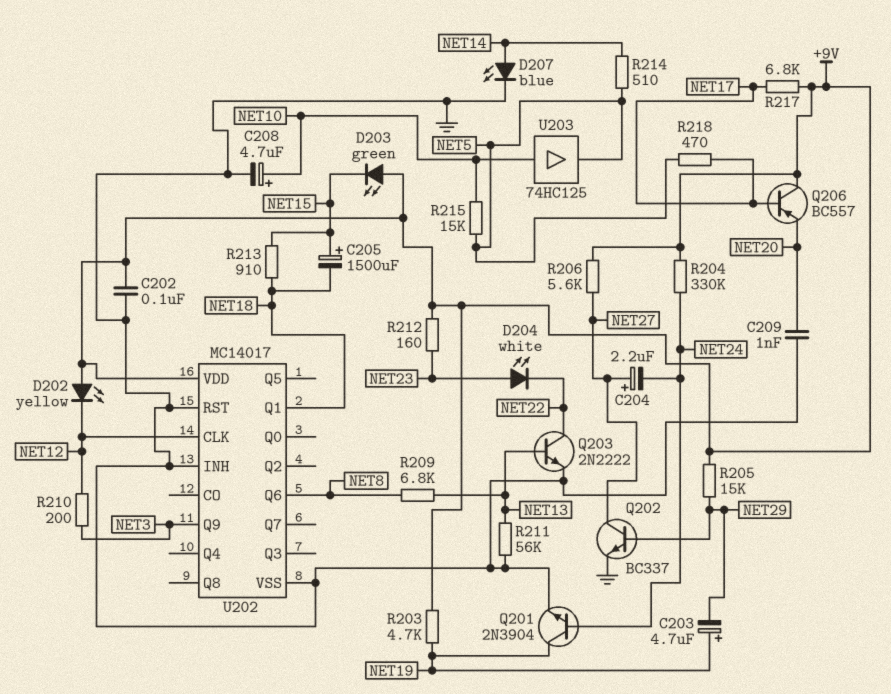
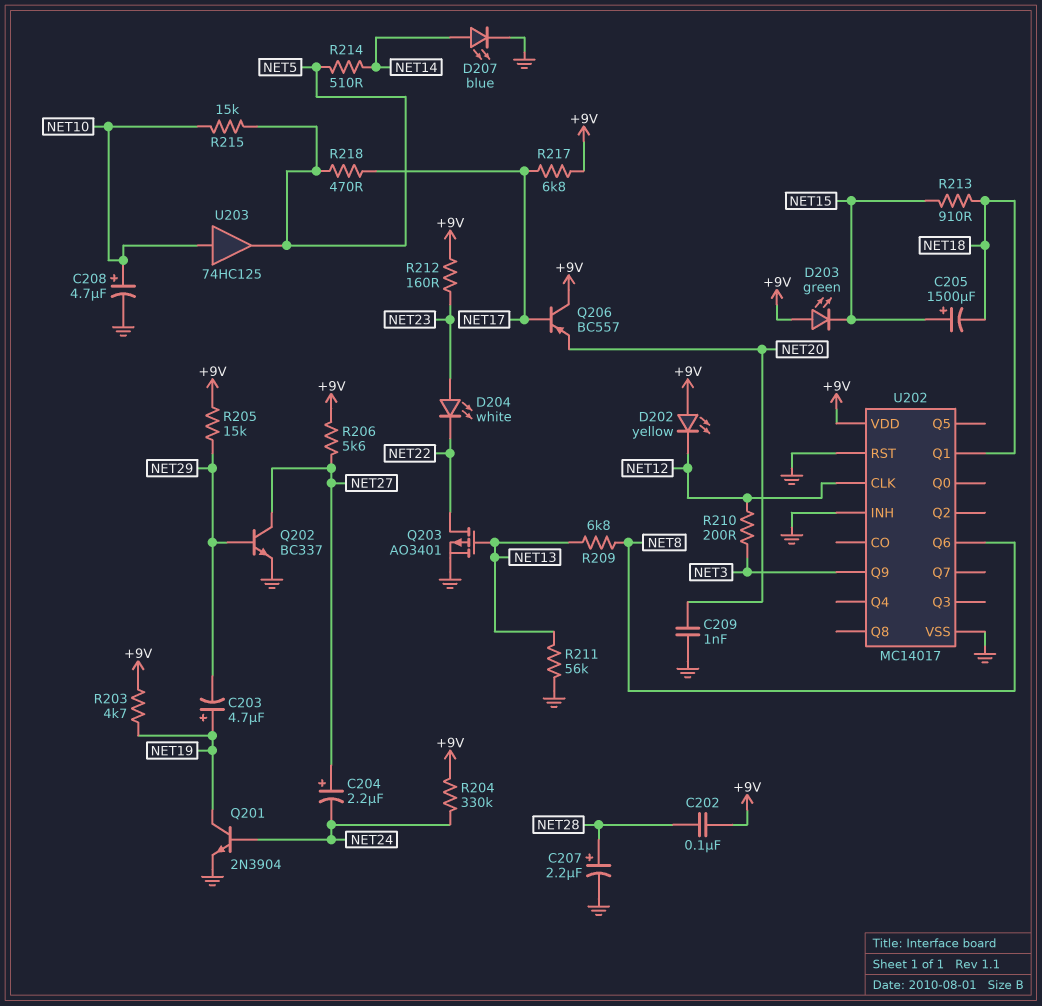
C202: 100nF (+9V, GND) -> 100nF (+9V, NET28)
C207: none -> 2.2uF (plus NET28, minus GND)
Q203: NPN 2N2222 (B NET13, C NET22, E GND) -> PMOS AO3401 (G NET13, D NET22, S GND)

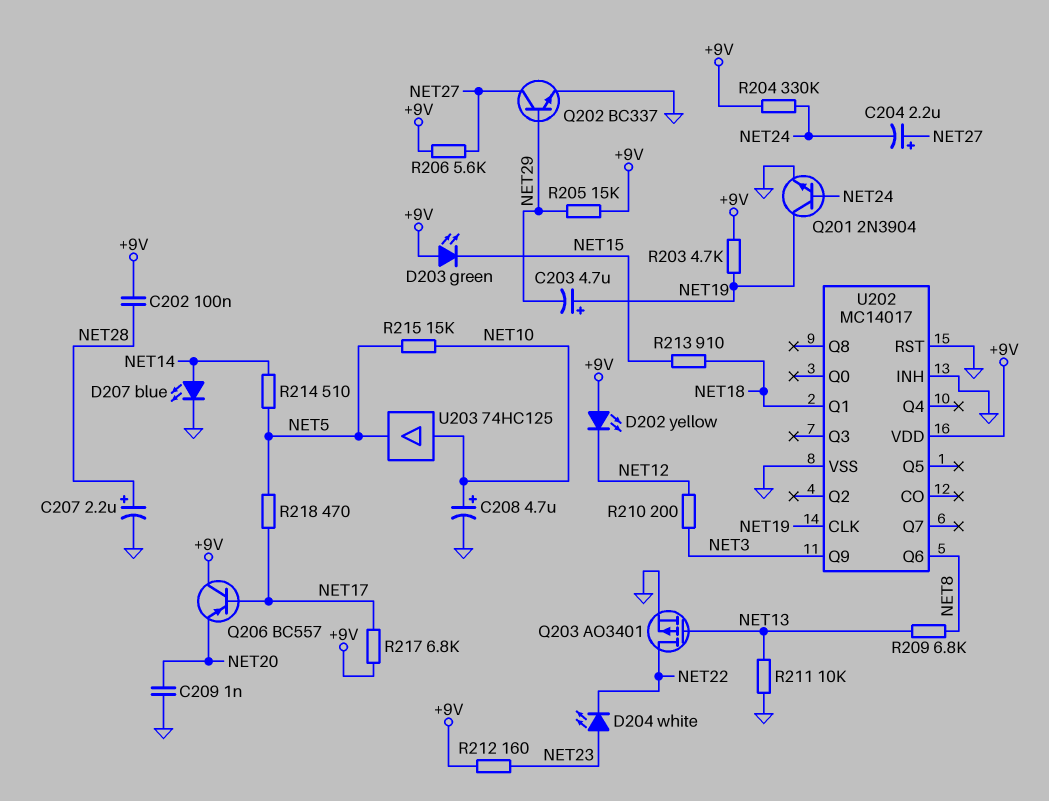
C205: 1500uF (plus NET15, minus NET18) -> none
R211: 56k (GND, NET13) -> 10k (GND, NET13)
U202 pin CLK: NET12 -> NET19

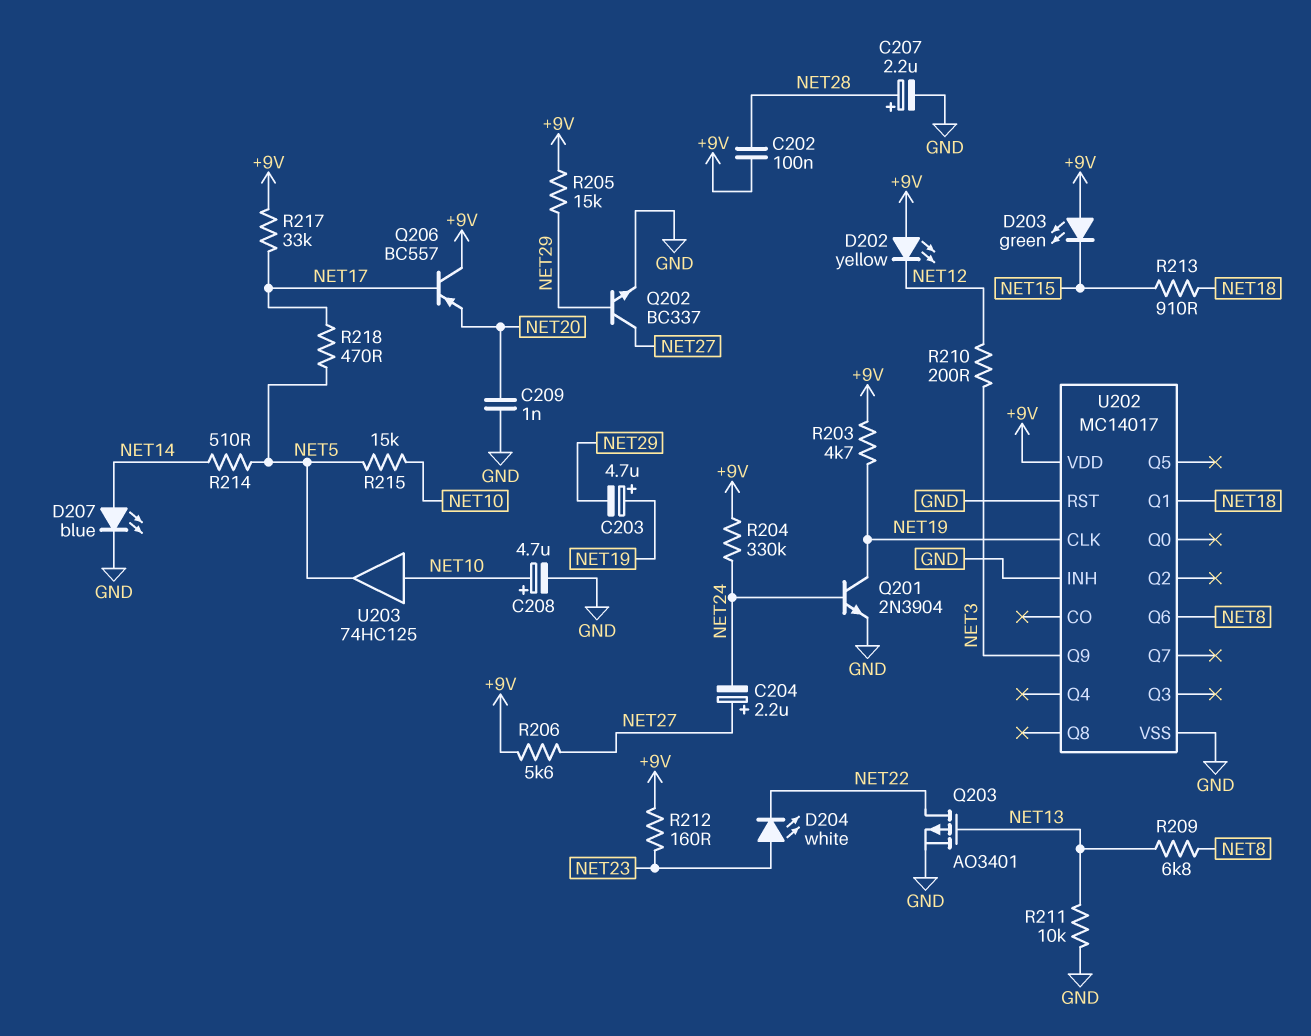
R217: 6.8k (+9V, NET17) -> 33k (+9V, NET17)

